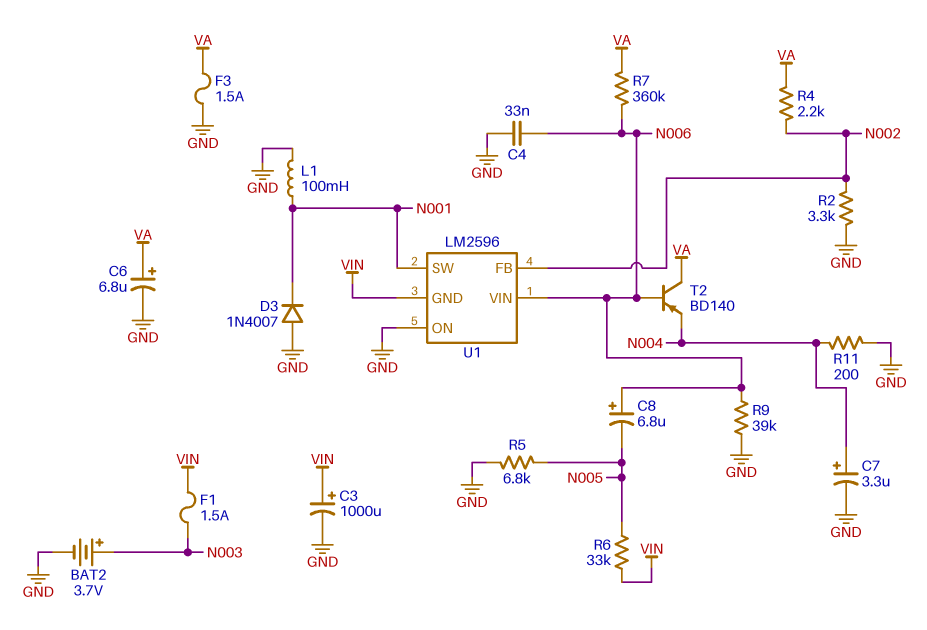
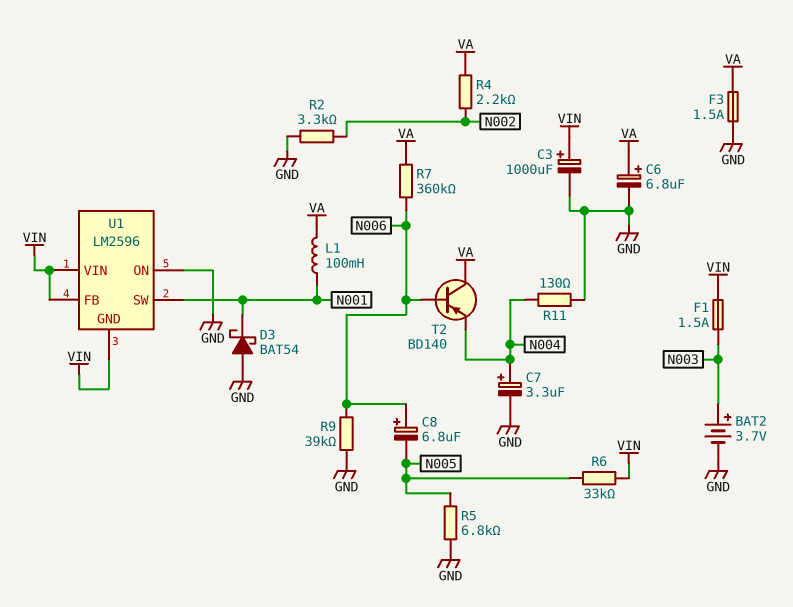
C4: 33nF (GND, N006) -> none
D3: diode 1N4007 (A GND, K N001) -> schottky BAT54 (A GND, K N001)
L1: 100mH (GND, N001) -> 100mH (N001, VA)
R11: 200 (GND, N004) -> 130 (GND, N004)
U1 pin FB: N002 -> VIN
U1 pin VIN: N006 -> VIN

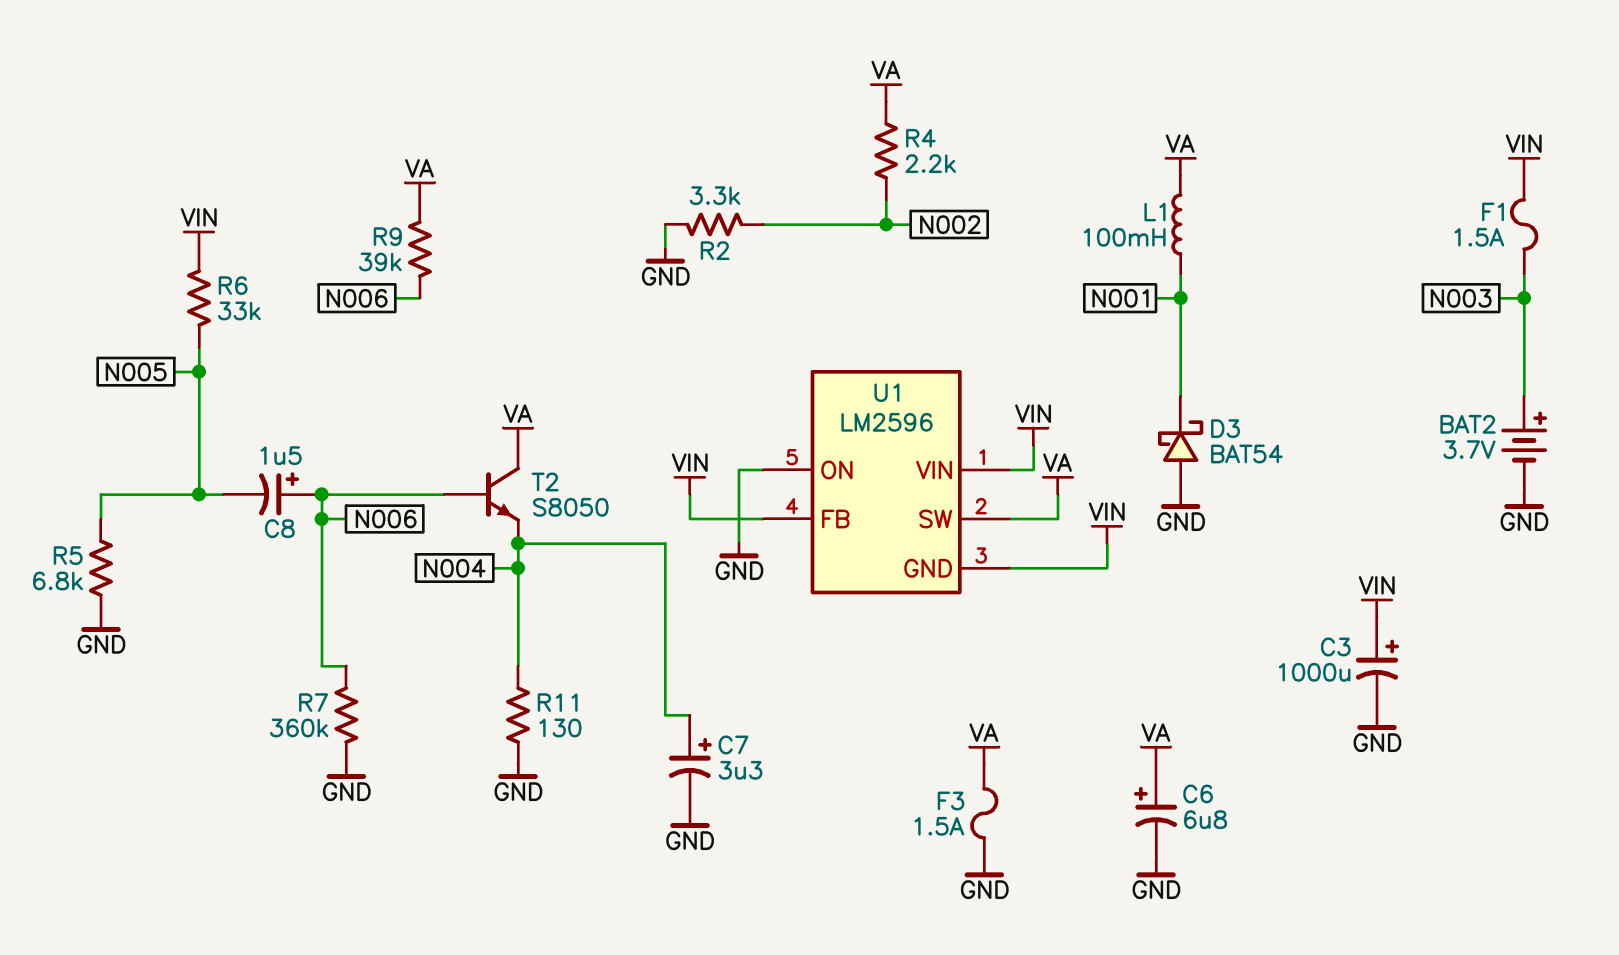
C8: 6.8uF (plus N006, minus N005) -> 1.5uF (plus N006, minus N005)
R7: 360k (N006, VA) -> 360k (GND, N006)
R9: 39k (GND, N006) -> 39k (N006, VA)
T2: PNP BD140 (B N006, C VA, E N004) -> NPN S8050 (B N006, C VA, E N004)
U1 pin SW: N001 -> VA

